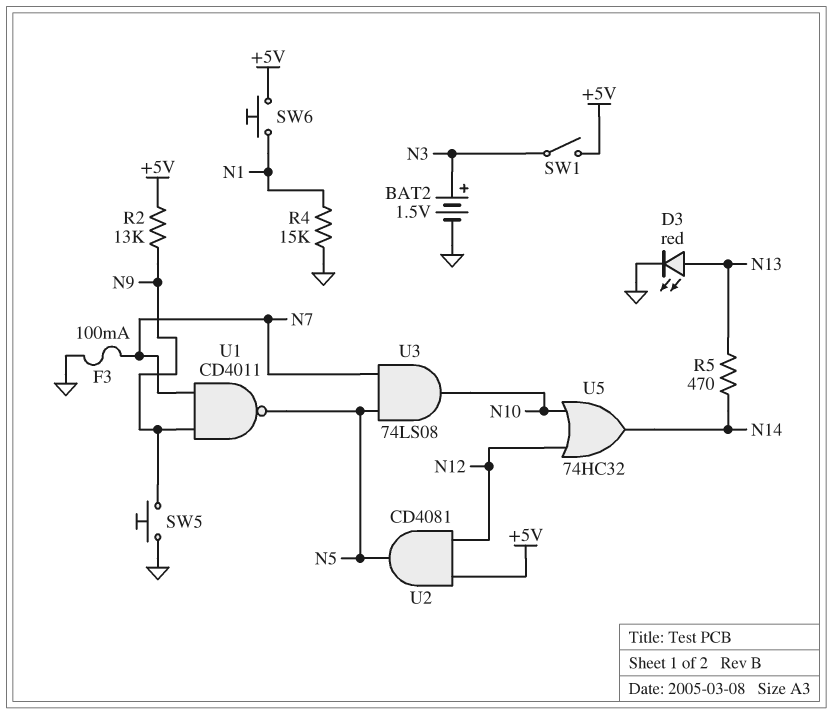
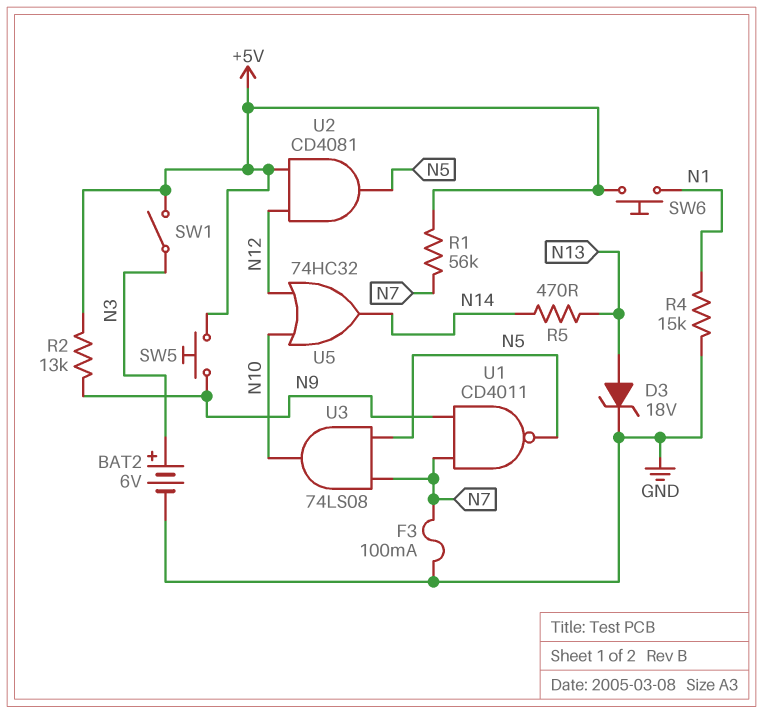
BAT2: 1.5V (plus N3, minus GND) -> 6V (plus N3, minus GND)
D3: LED red (A N13, K GND) -> zener 18V (A N13, K GND)
R1: none -> 56k (+5V, N7)
SW5: button (GND, N9) -> button (+5V, N9)

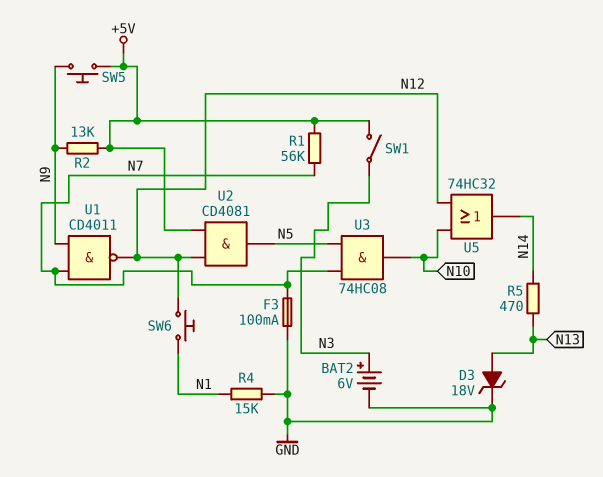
SW6: button (+5V, N1) -> button (N1, N12)
U1: NAND CD4011 (in N7, in N9, out N5) -> NAND CD4011 (in N7, in N9, out N12)
U3: AND 74LS08 (in N5, in N7, out N10) -> AND 74HC08 (in N5, in N7, out N10)

